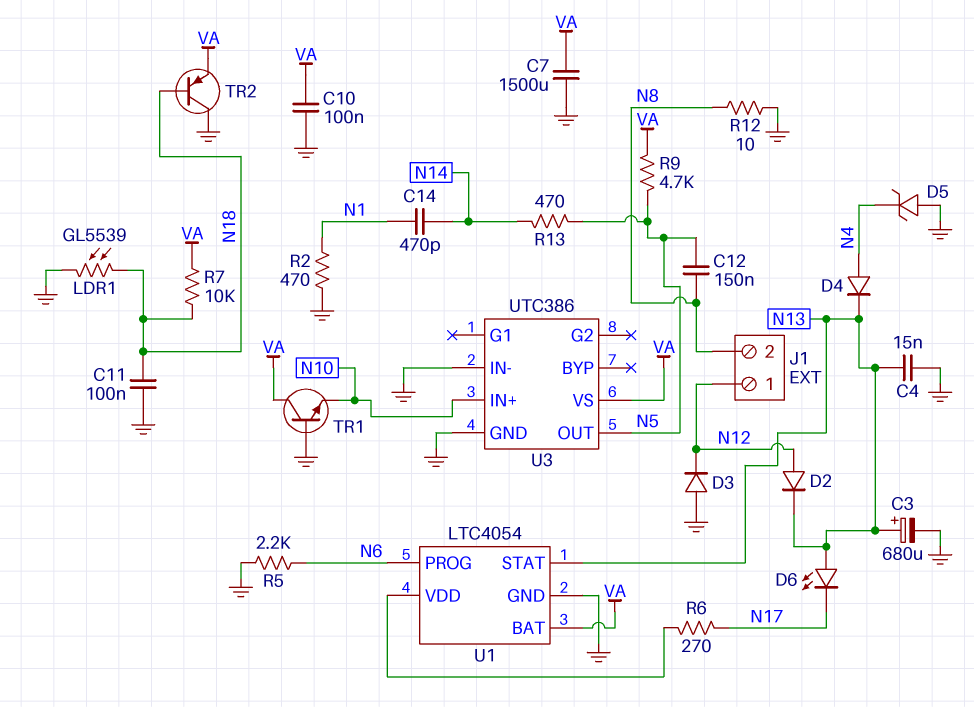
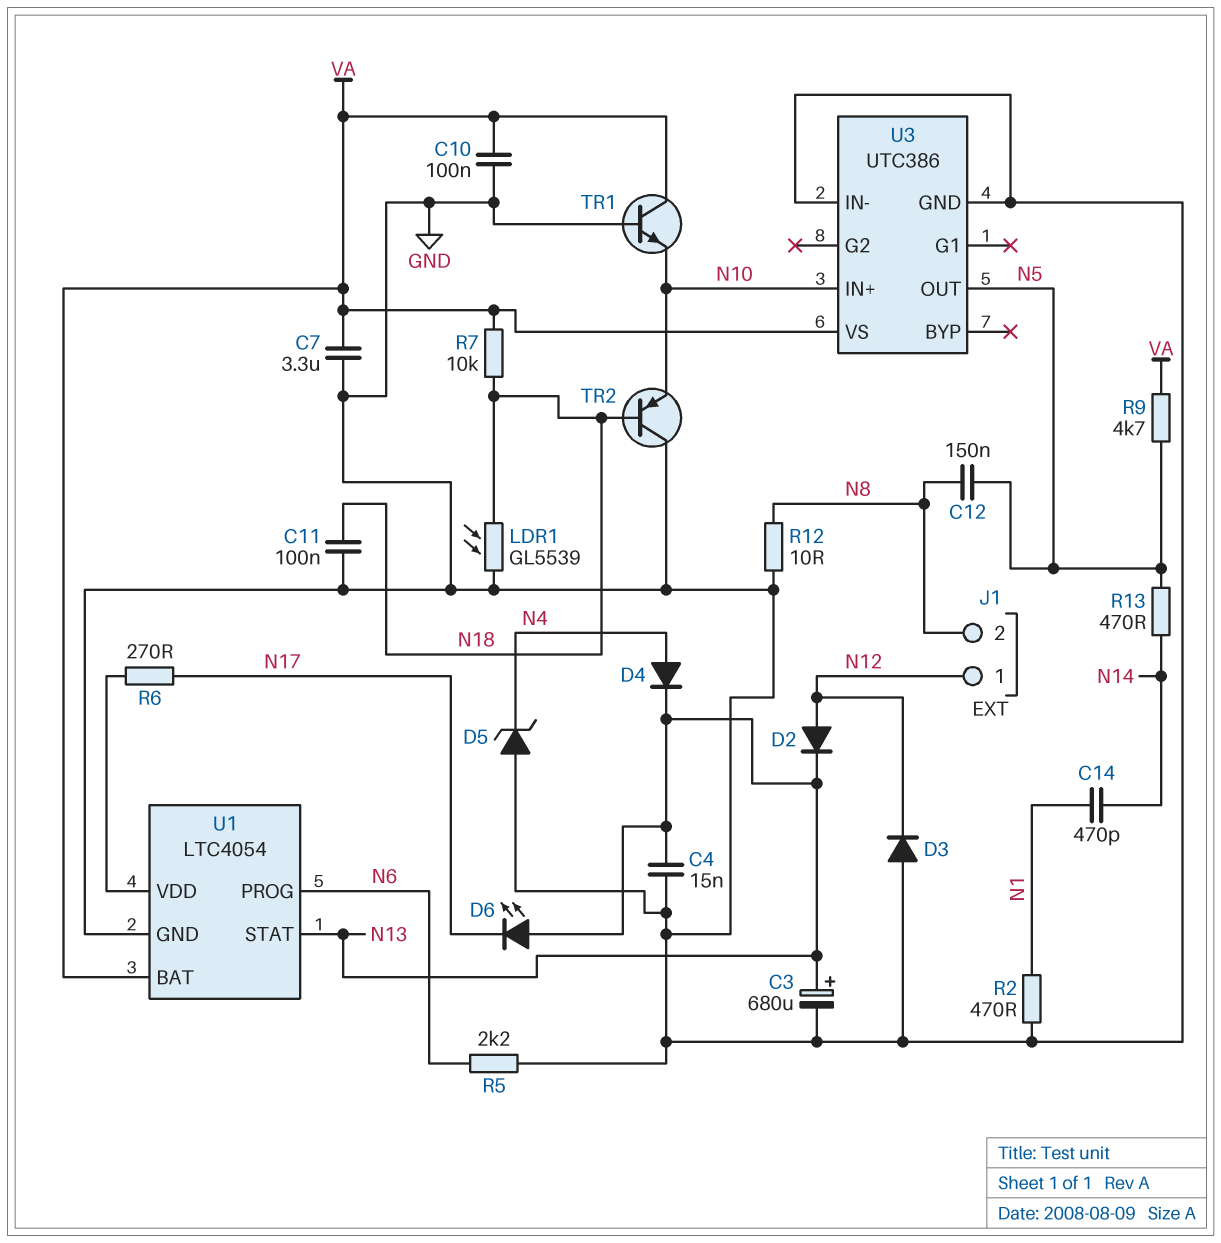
C7: 1500uF (GND, VA) -> 3.3uF (GND, VA)
TR2: PNP (B N18, C GND, E VA) -> PNP (B N18, C GND, E N10)

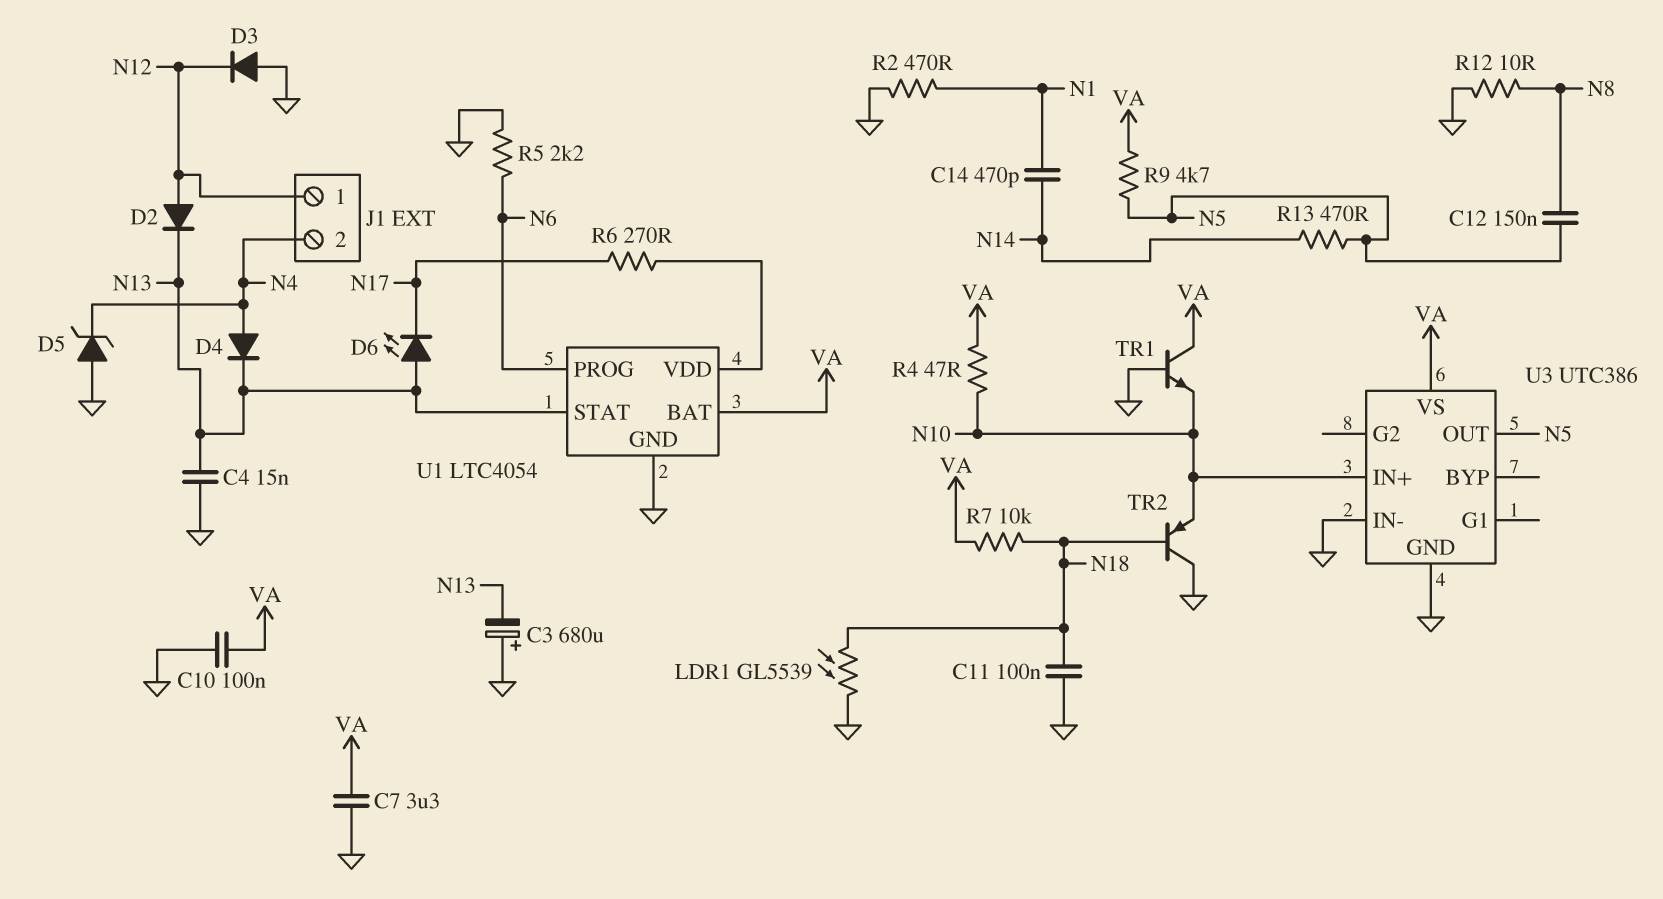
C3: 680uF (plus N13, minus GND) -> 680uF (plus GND, minus N13)
J1 pin 2: N8 -> N4
R4: none -> 47 (N10, VA)

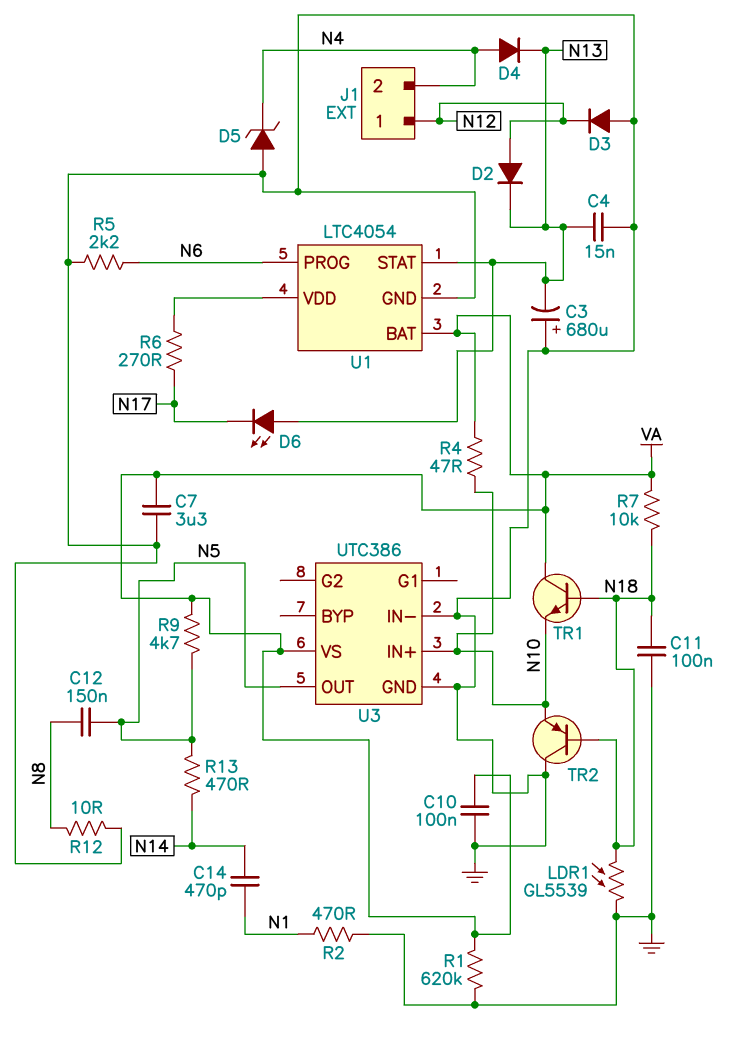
R1: none -> 620k (GND, VA)
TR1: NPN (B GND, C VA, E N10) -> NPN (B N18, C VA, E N10)

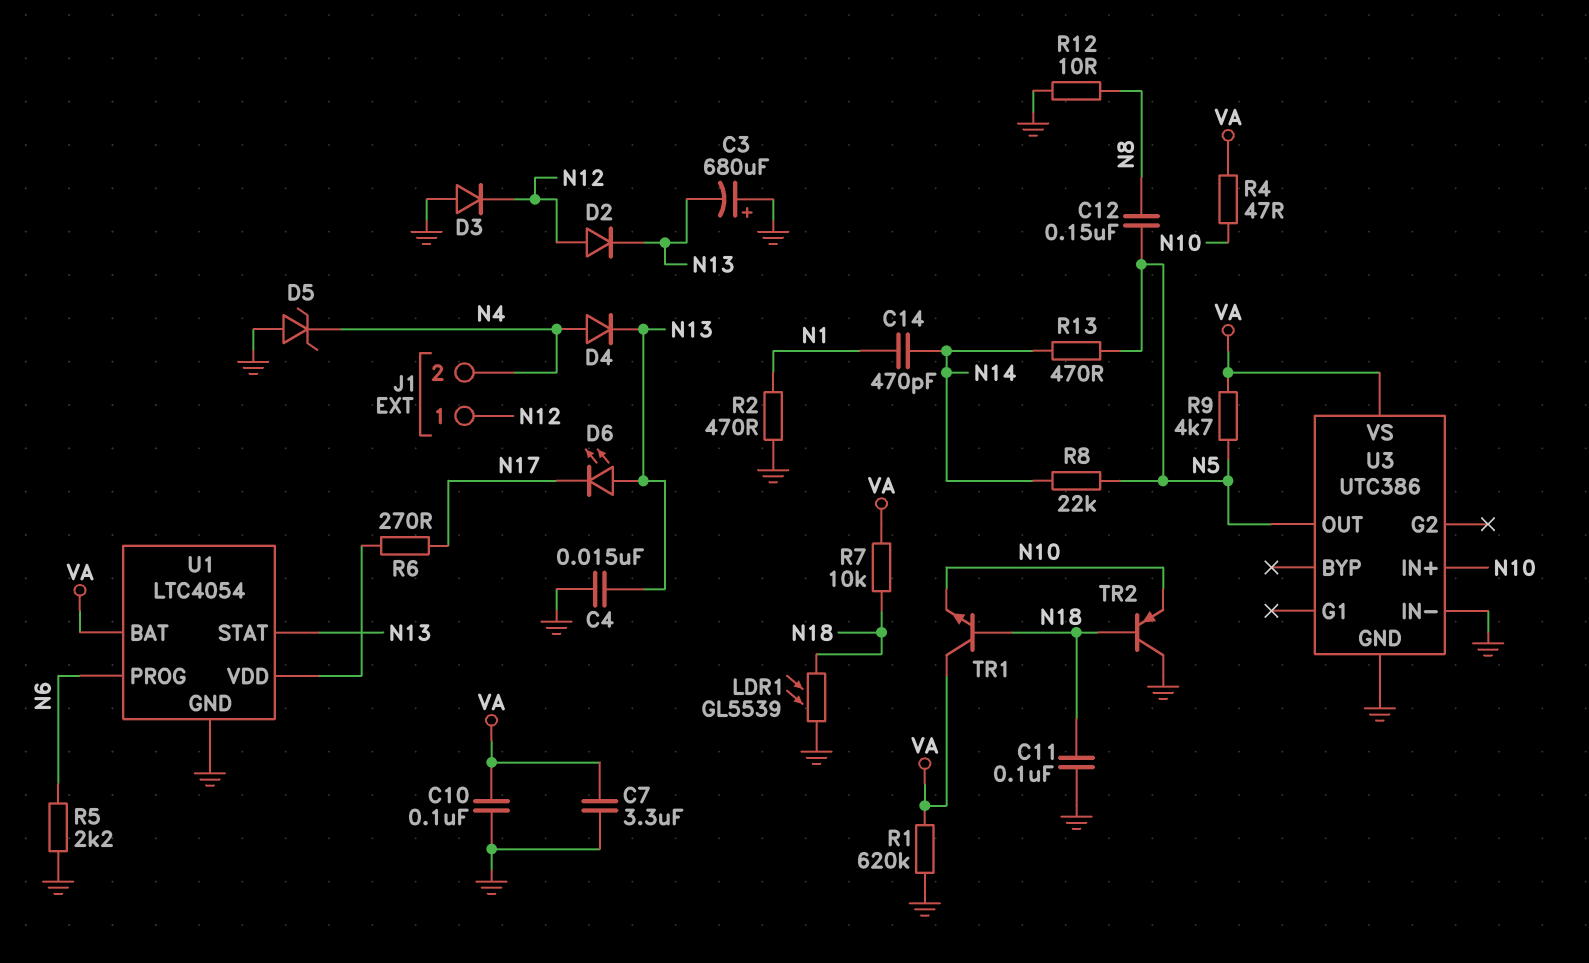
R8: none -> 22k (N5, N14)

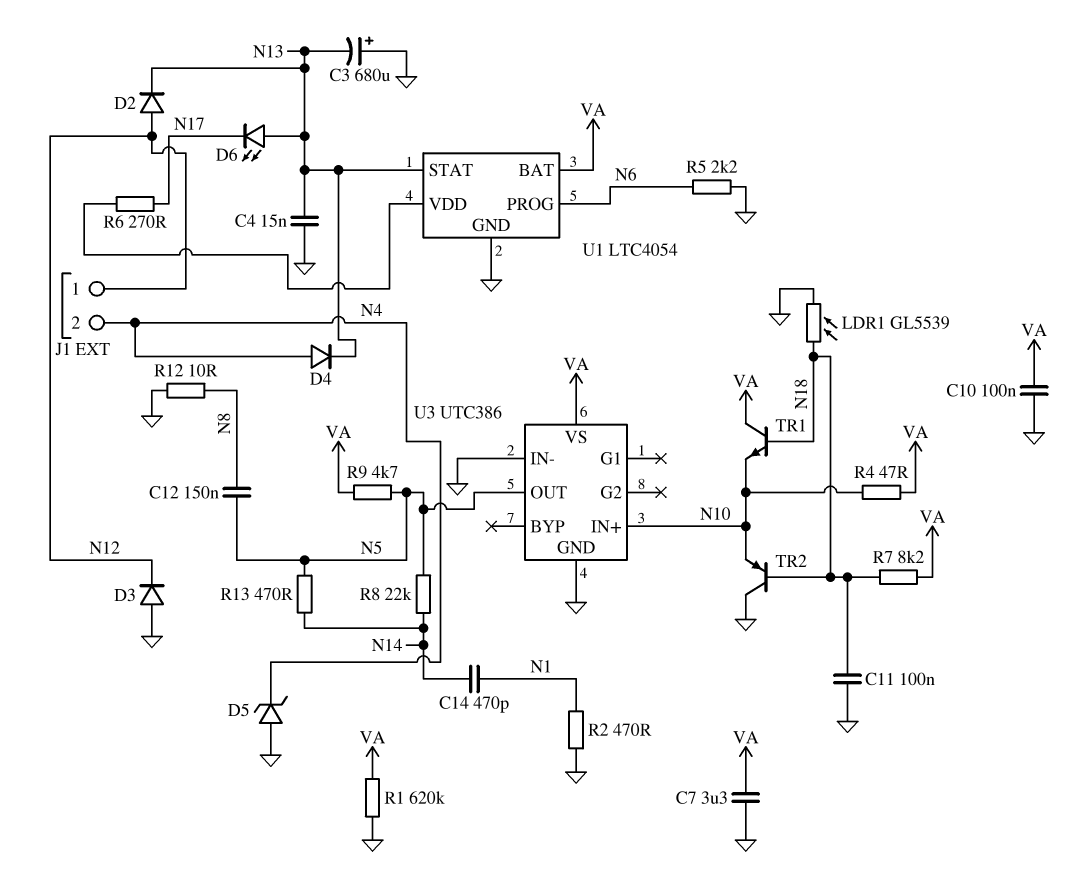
R7: 10k (N18, VA) -> 8.2k (N18, VA)

